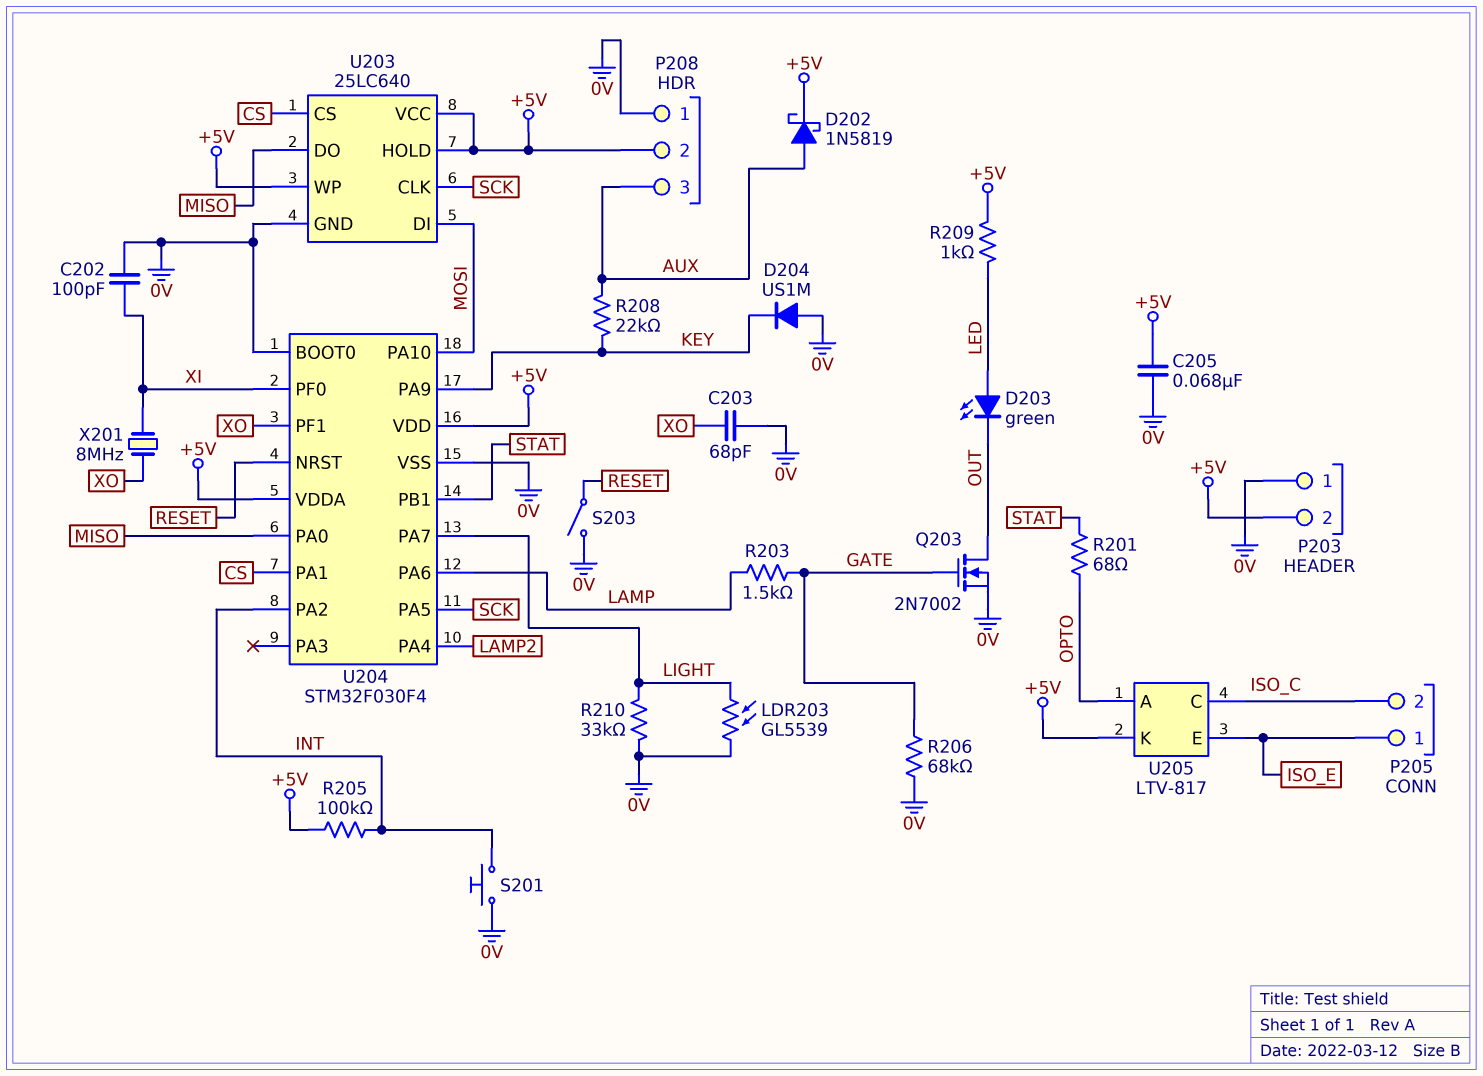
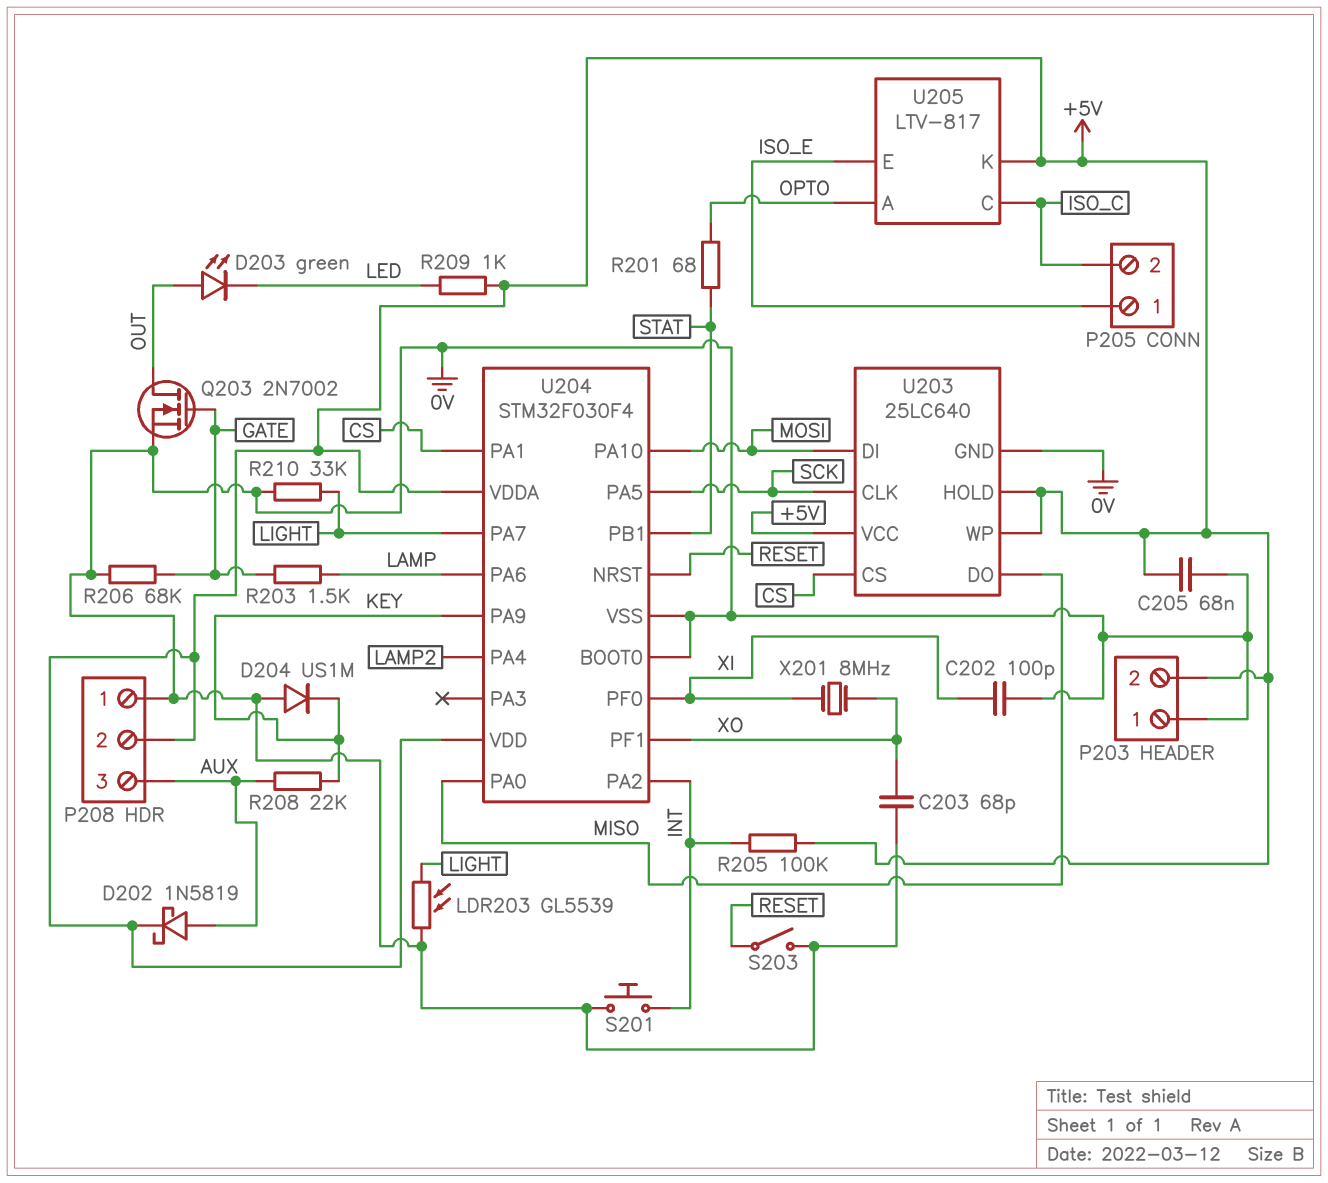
D203: LED green (A LED, K OUT) -> LED green (A OUT, K LED)

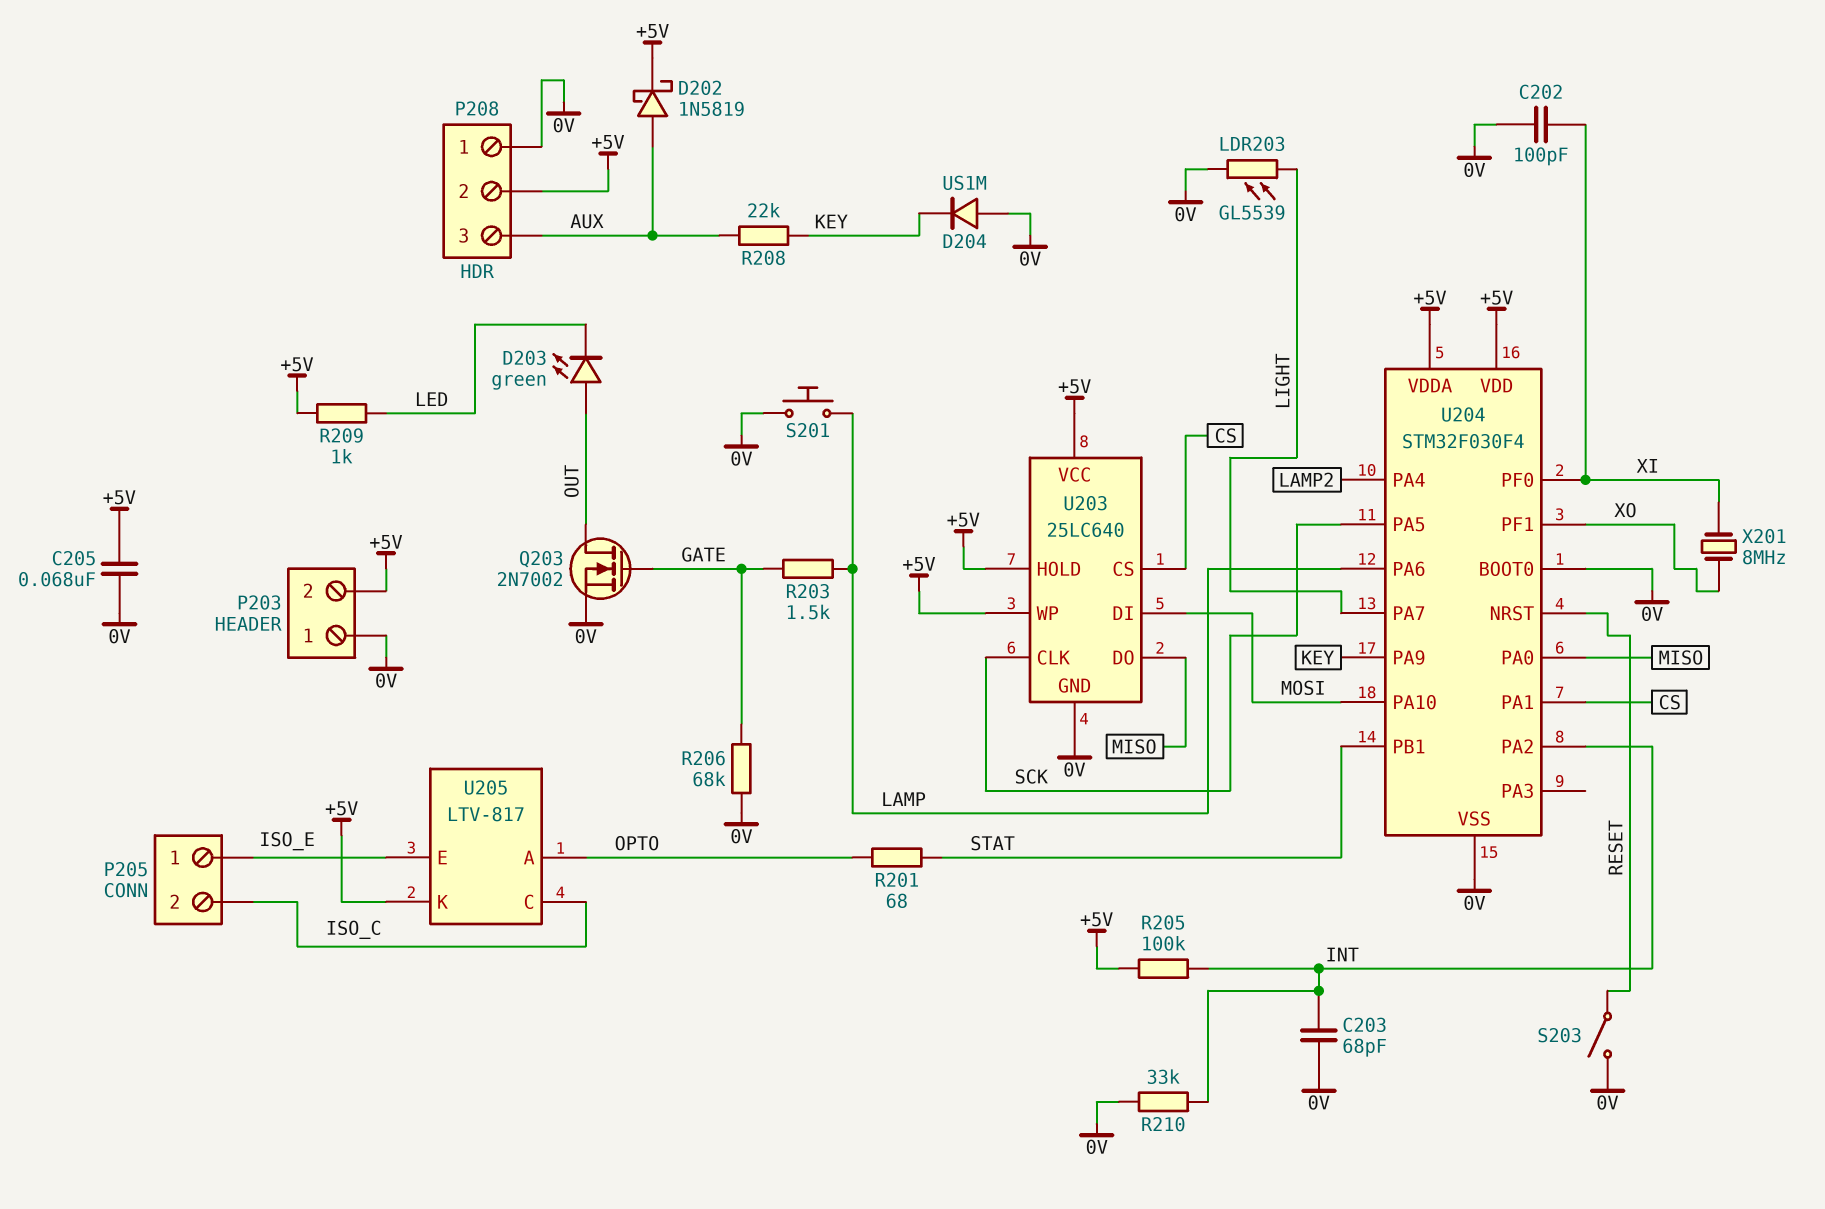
C203: 68pF (0V, XO) -> 68pF (0V, INT)
R210: 33k (0V, LIGHT) -> 33k (0V, INT)
S201: button (0V, INT) -> button (0V, LAMP)

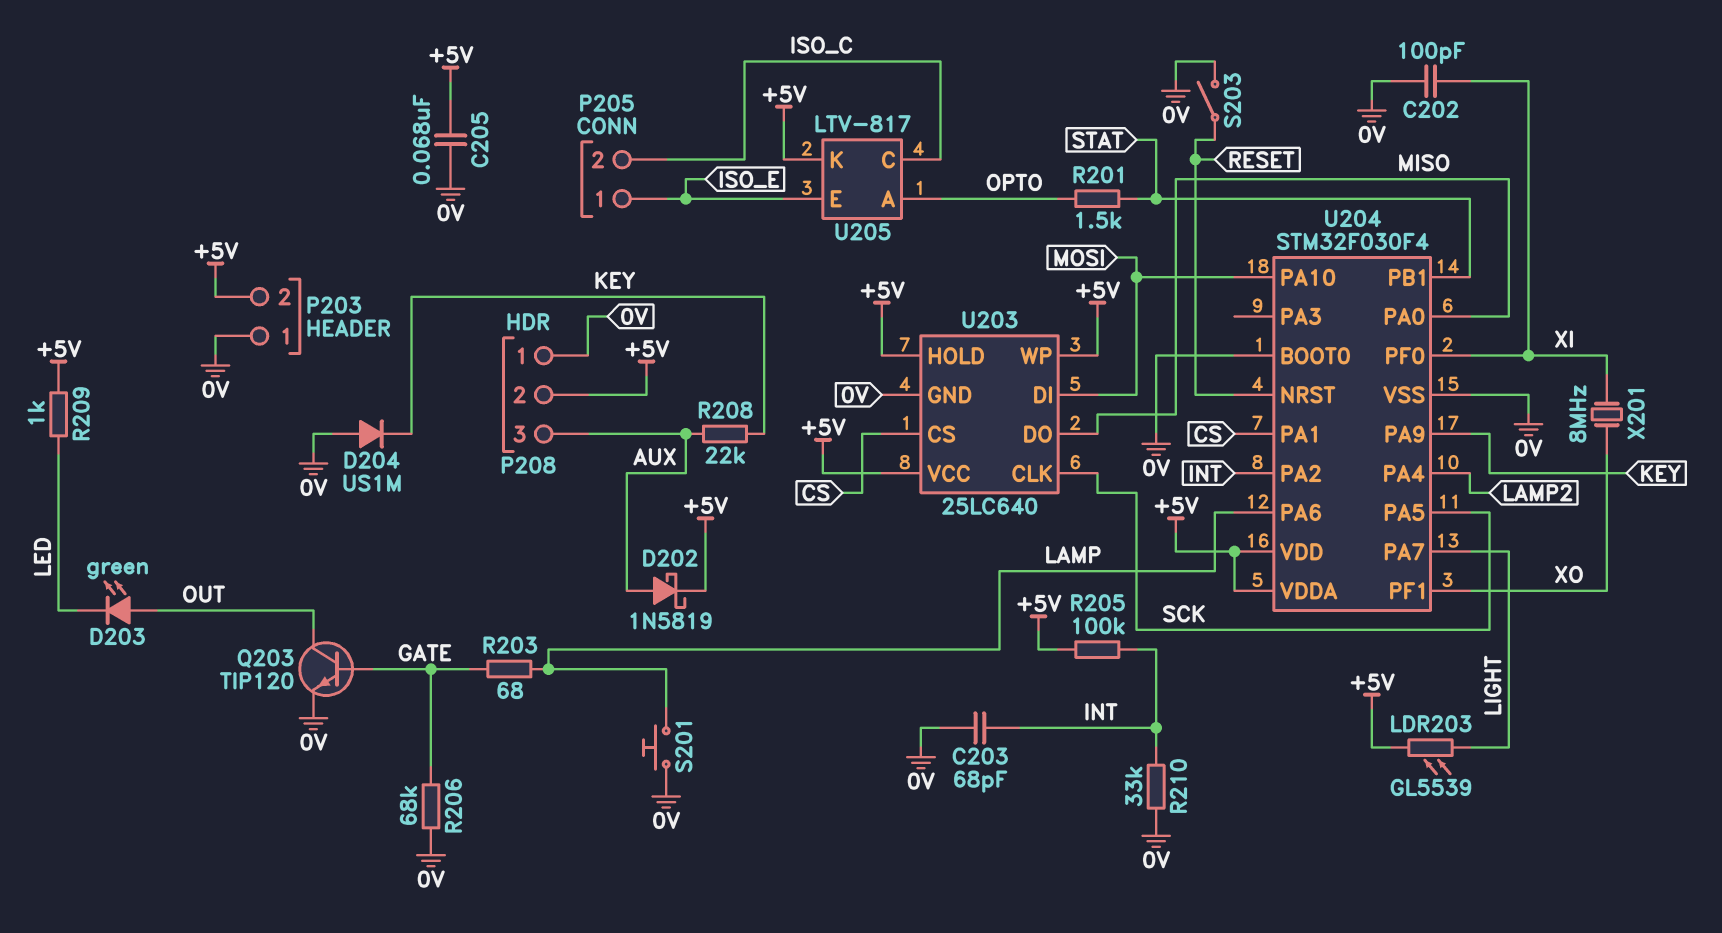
LDR203: GL5539 (0V, LIGHT) -> GL5539 (+5V, LIGHT)
Q203: NMOS 2N7002 (G GATE, D OUT, S 0V) -> NPN TIP120 (B GATE, C OUT, E 0V)
R201: 68 (OPTO, STAT) -> 1.5k (OPTO, STAT)
R203: 1.5k (GATE, LAMP) -> 68 (GATE, LAMP)

